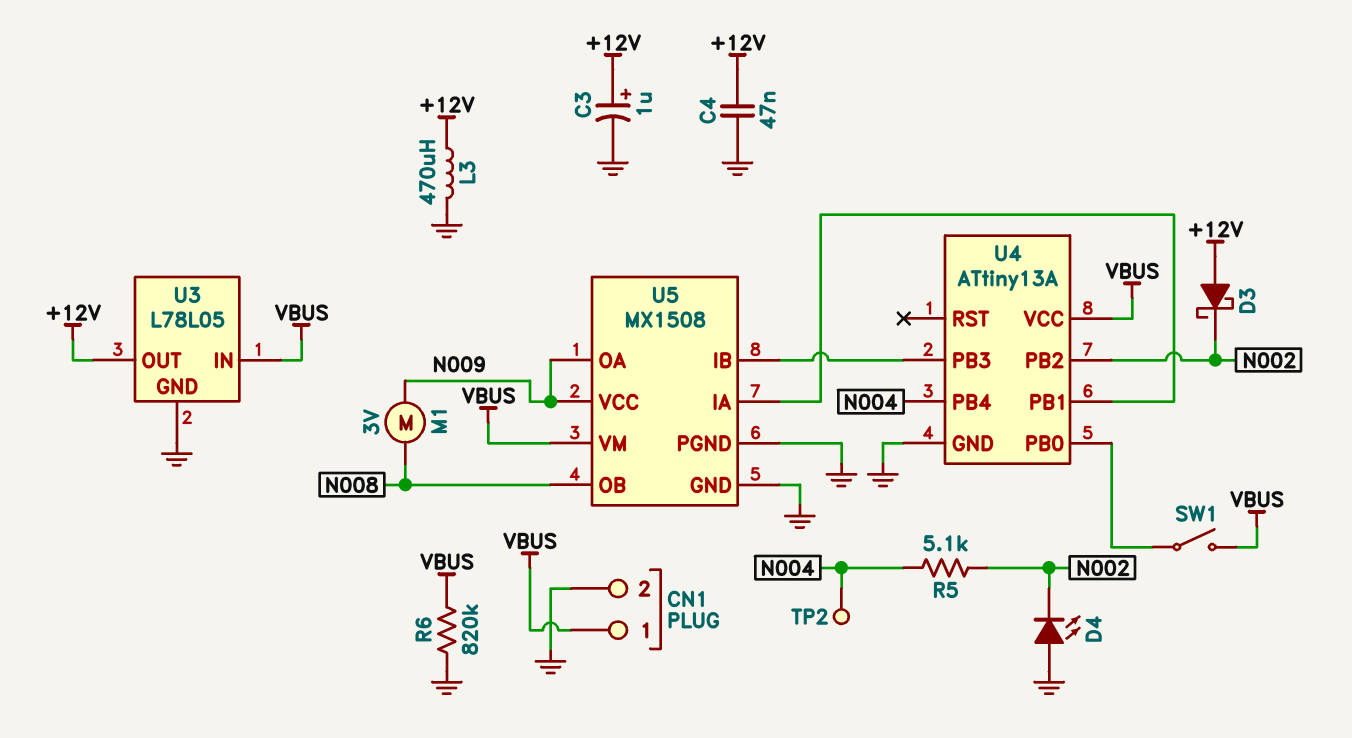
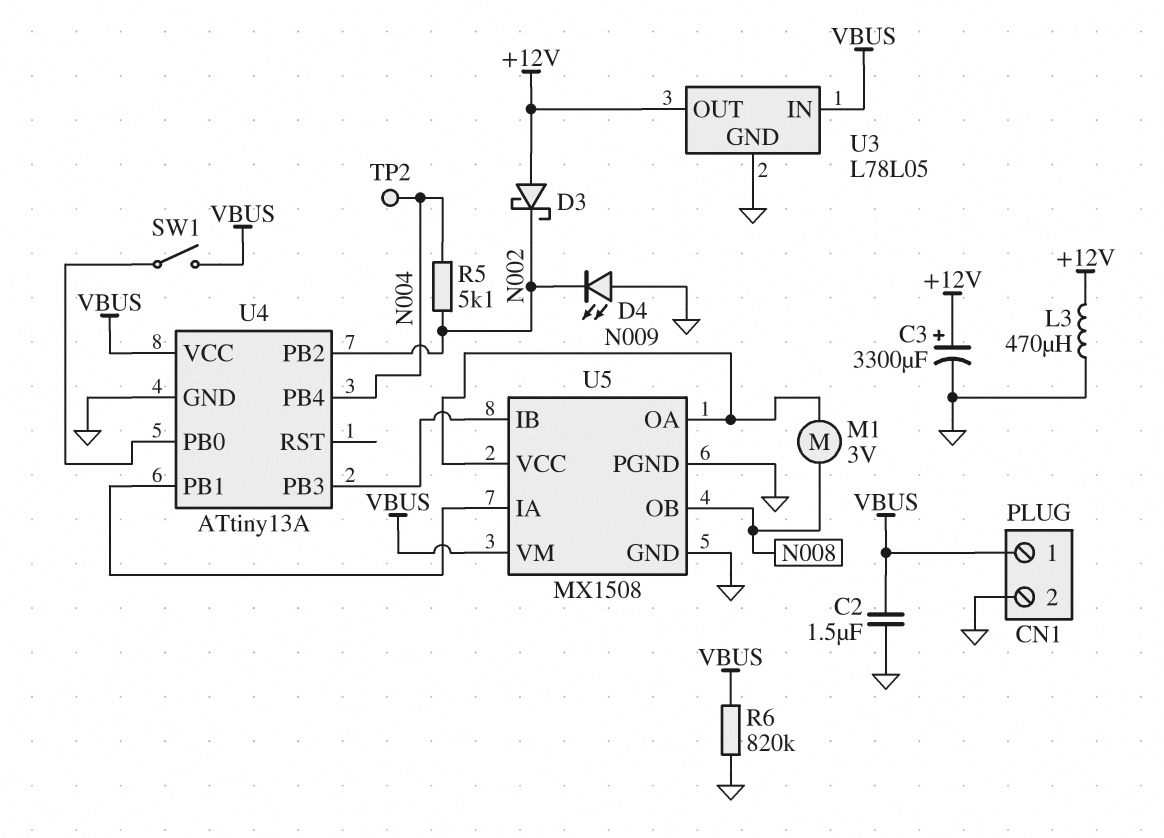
C2: none -> 1.5uF (GND, VBUS)
C3: 1uF (plus +12V, minus GND) -> 3300uF (plus +12V, minus GND)
C4: 47nF (+12V, GND) -> none

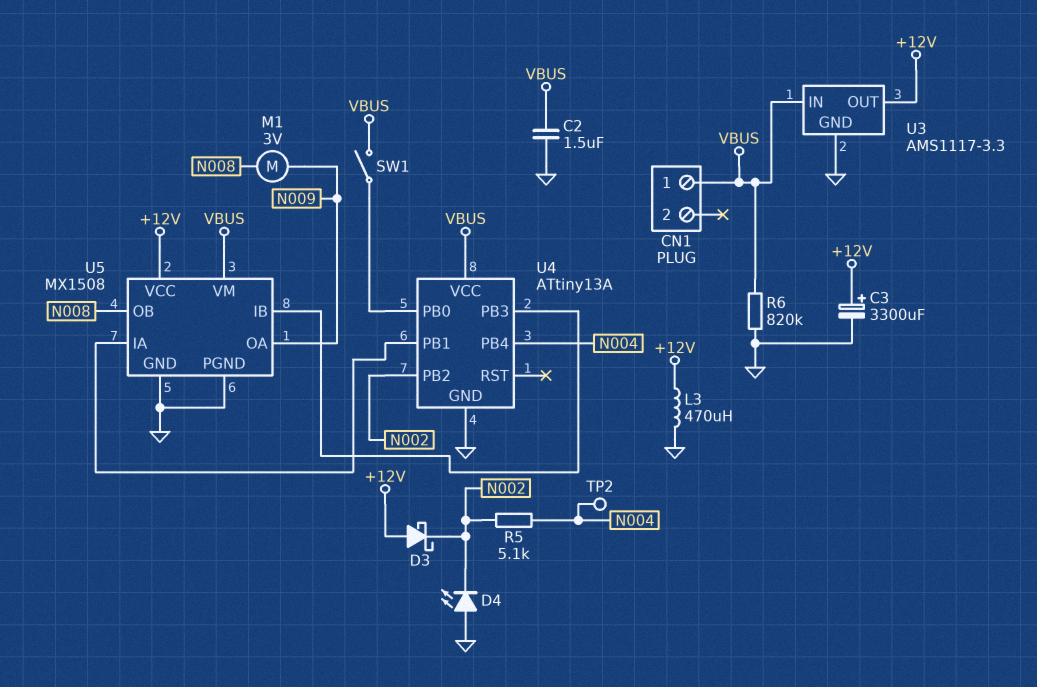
CN1 pin 2: GND -> none
U3: L78L05 -> AMS1117-3.3
U5 pin VCC: N009 -> +12V

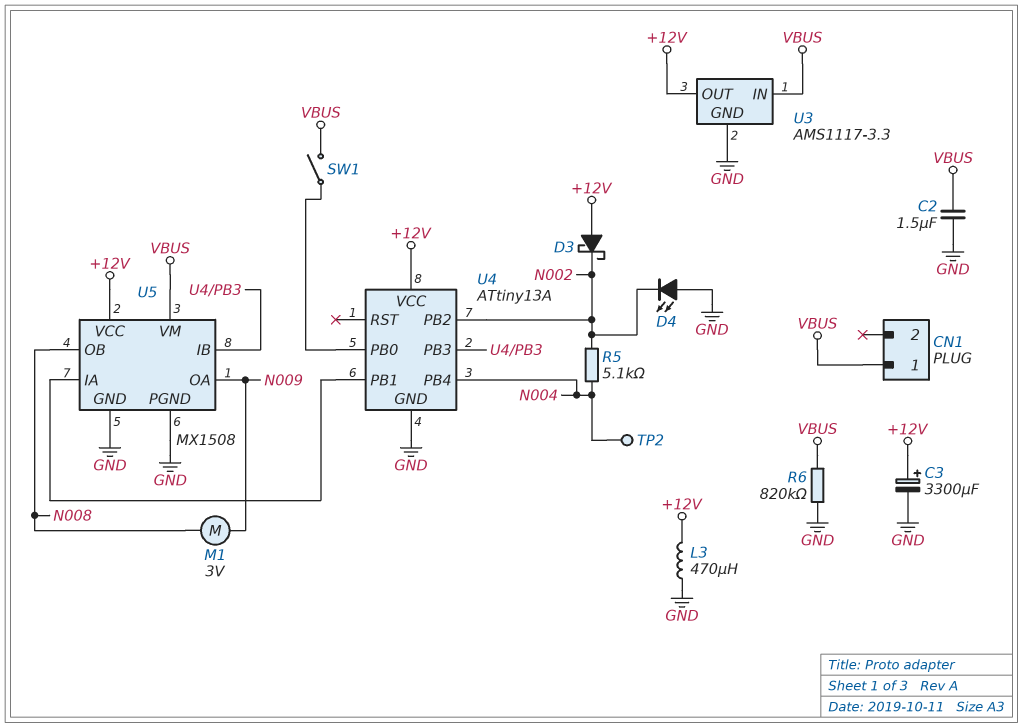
U4 pin VCC: VBUS -> +12V

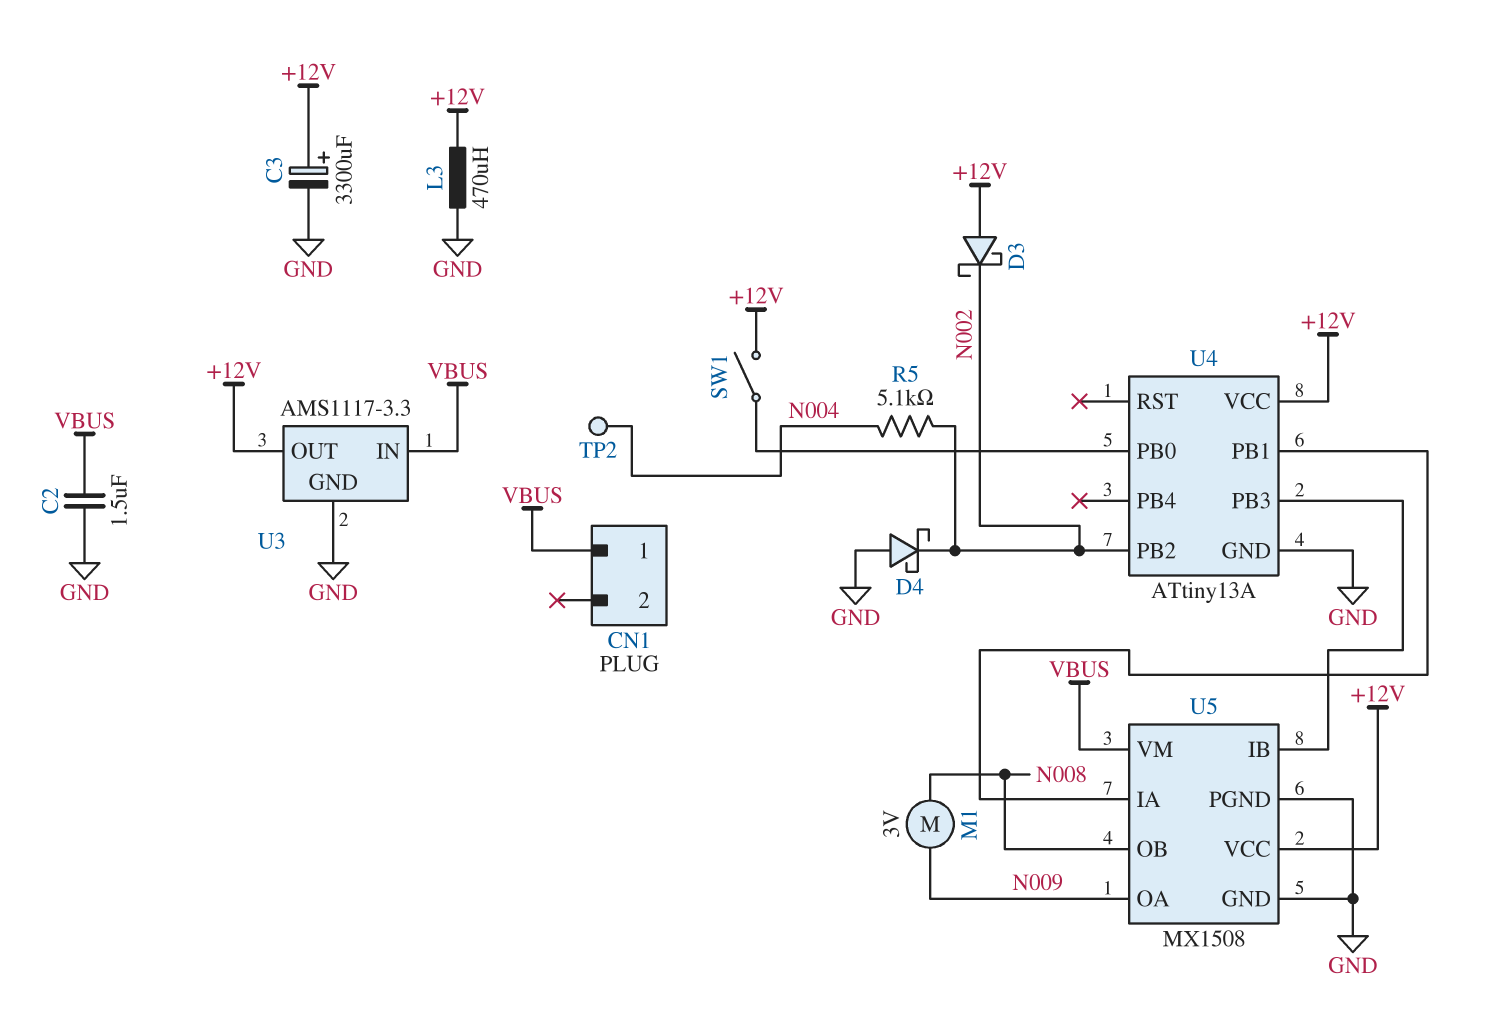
D4: LED (A GND, K N002) -> schottky (A GND, K N002)
R6: 820k (GND, VBUS) -> none
SW1: switch (U4/PB0, VBUS) -> switch (+12V, U4/PB0)
U4 pin PB4: N004 -> none

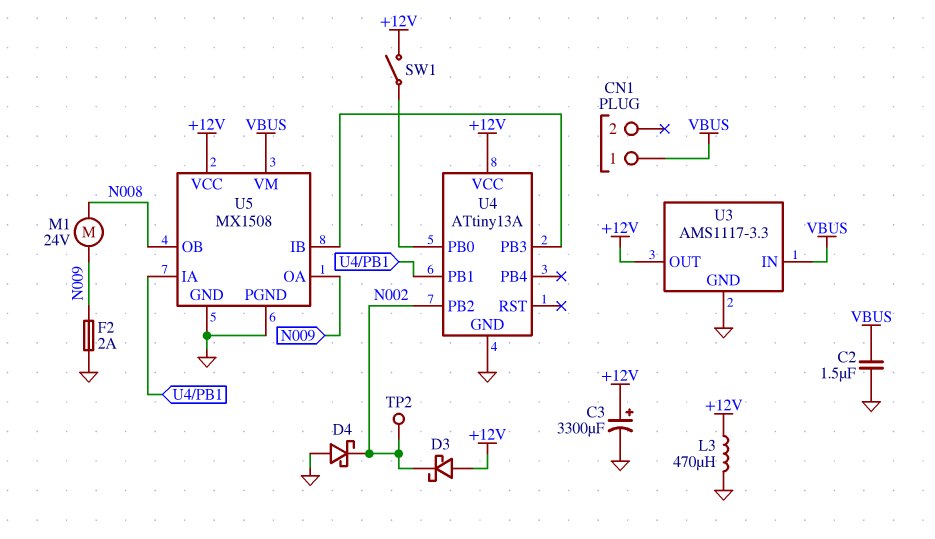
F2: none -> 2A (GND, N009)
M1: motor 3V (N008, N009) -> motor 24V (N008, N009)
R5: 5.1k (N002, N004) -> none
TP2: test point (N004) -> test point (N002)

